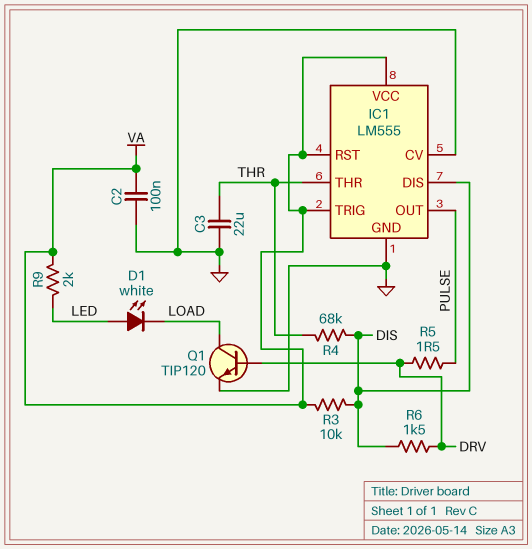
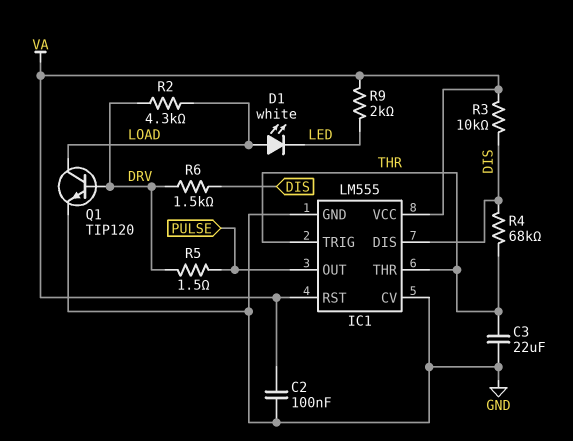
D1: LED white (A LED, K LOAD) -> LED white (A LOAD, K LED)
IC1 pin TRIG: VA -> THR
R2: none -> 4.3k (DRV, LOAD)

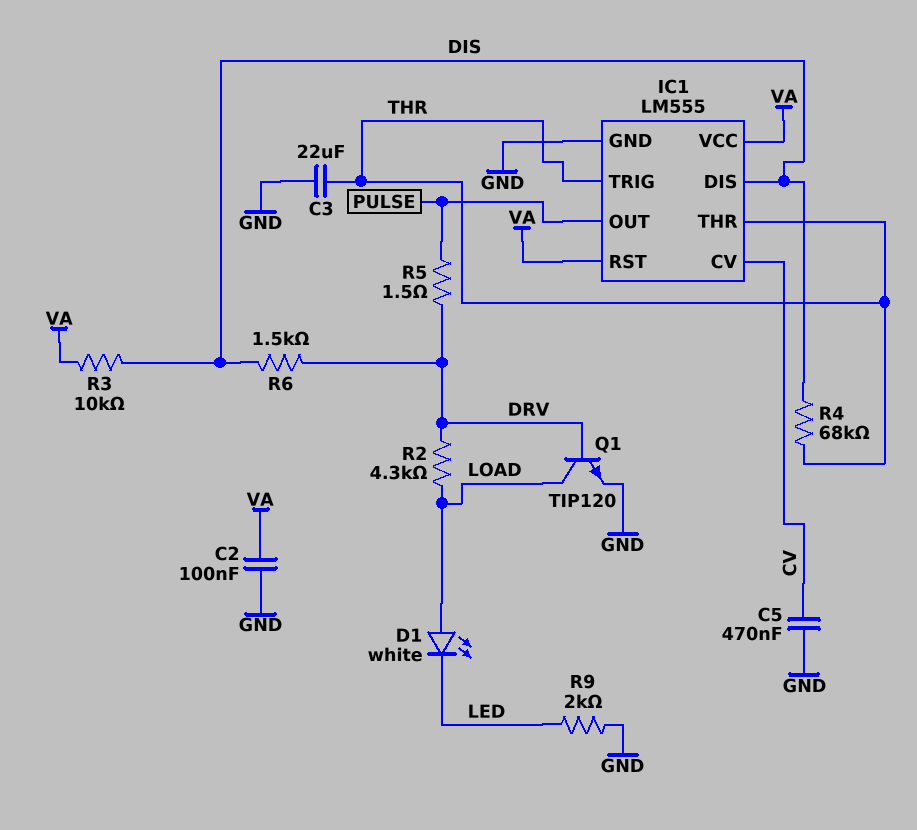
C5: none -> 470nF (CV, GND)
IC1 pin CV: GND -> CV
R9: 2k (LED, VA) -> 2k (GND, LED)

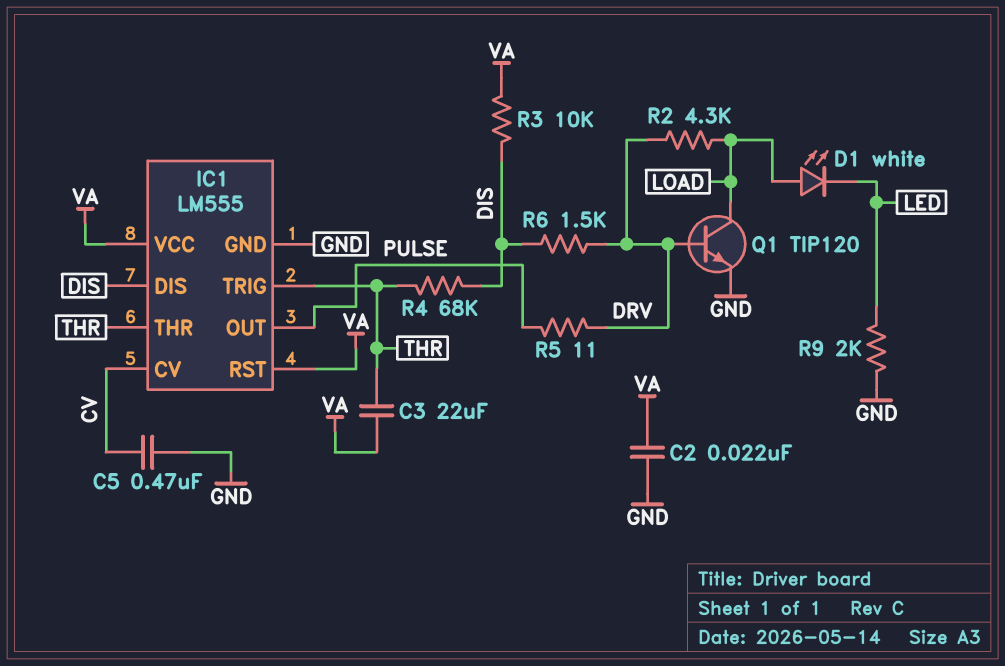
C2: 100nF (GND, VA) -> 22nF (GND, VA)
C3: 22uF (GND, THR) -> 22uF (THR, VA)
R5: 1.5 (DRV, PULSE) -> 11 (DRV, PULSE)

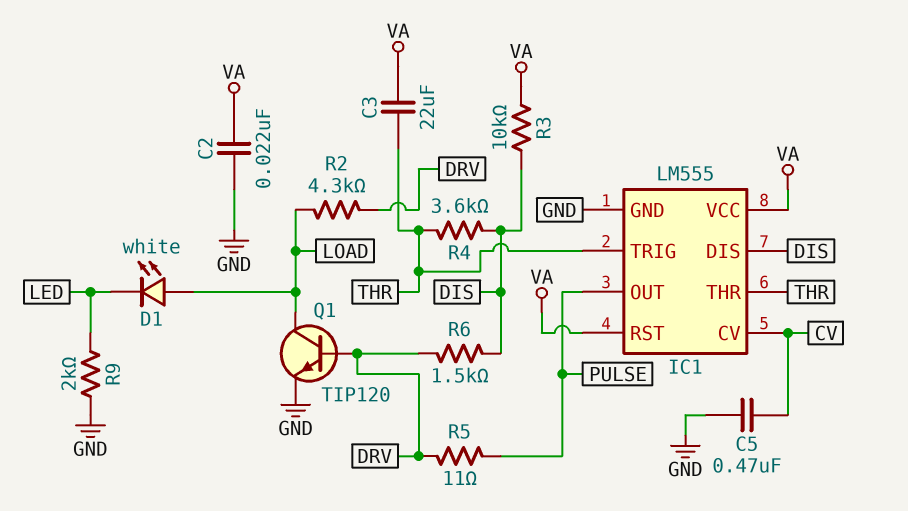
R4: 68k (DIS, THR) -> 3.6k (DIS, THR)

